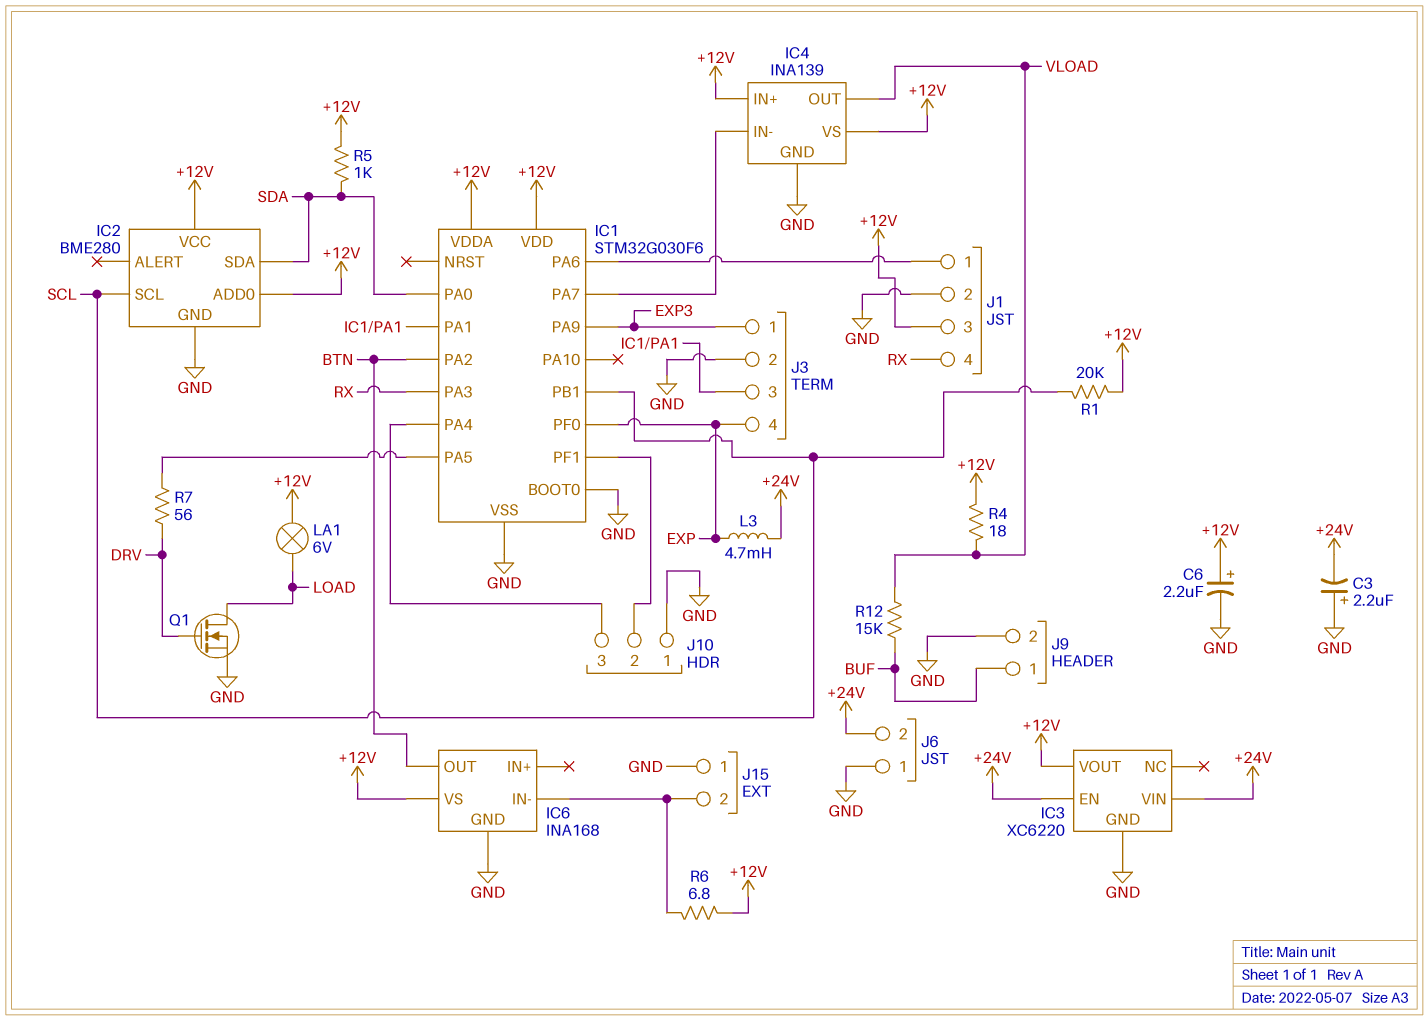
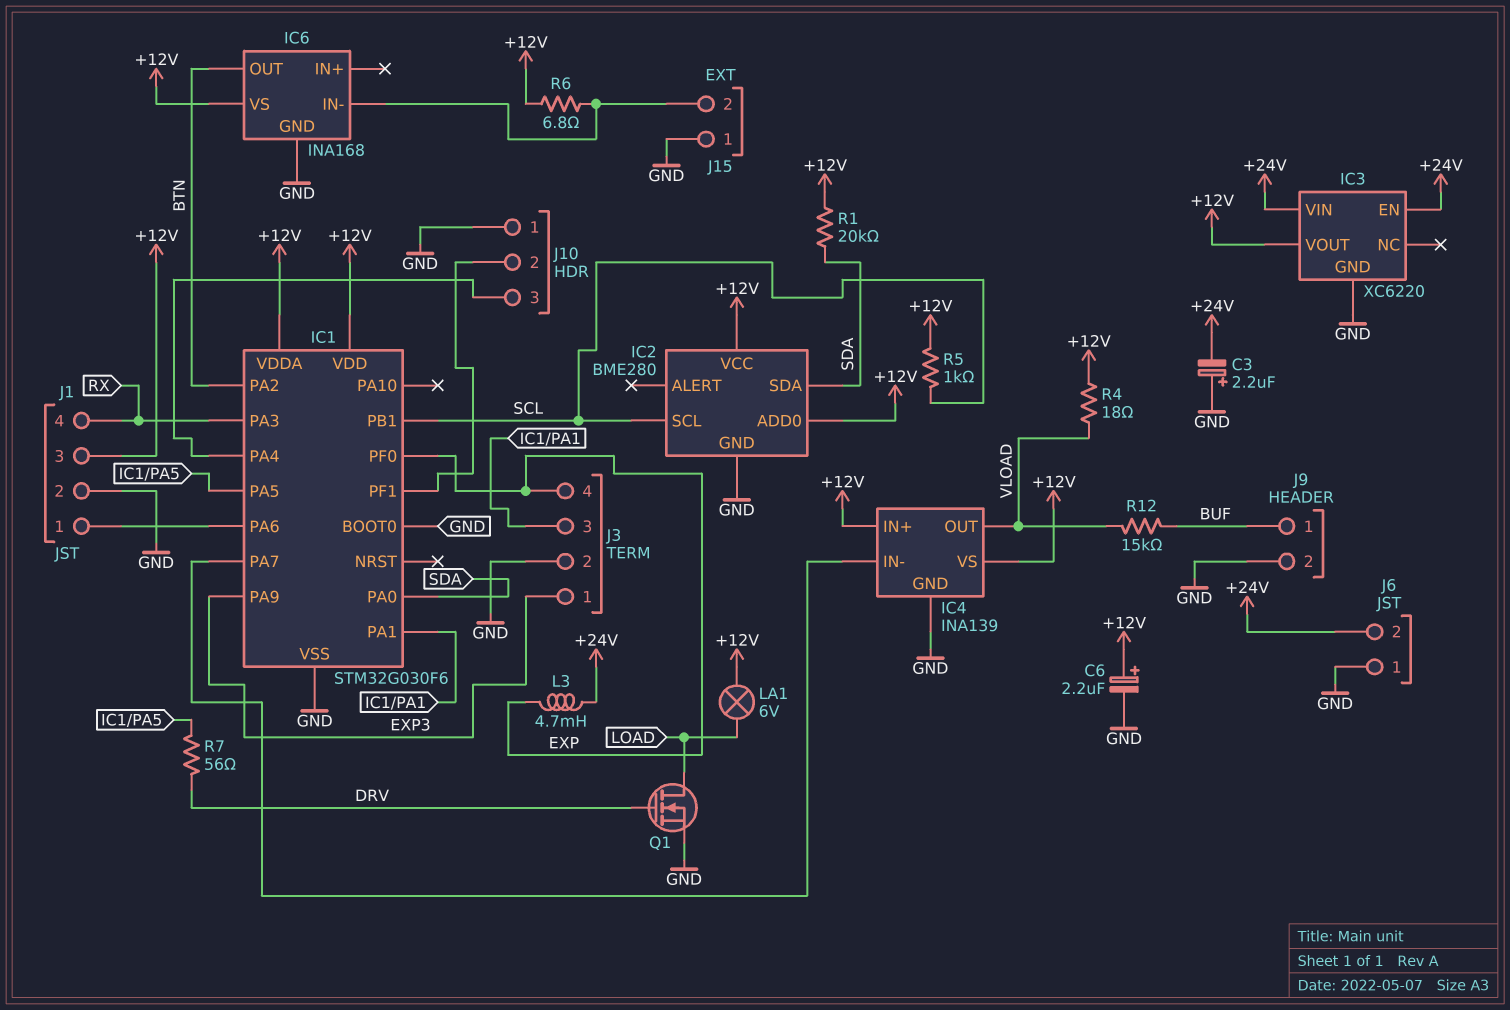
R1: 20k (+12V, SCL) -> 20k (+12V, SDA)
R5: 1k (+12V, SDA) -> 1k (+12V, SCL)

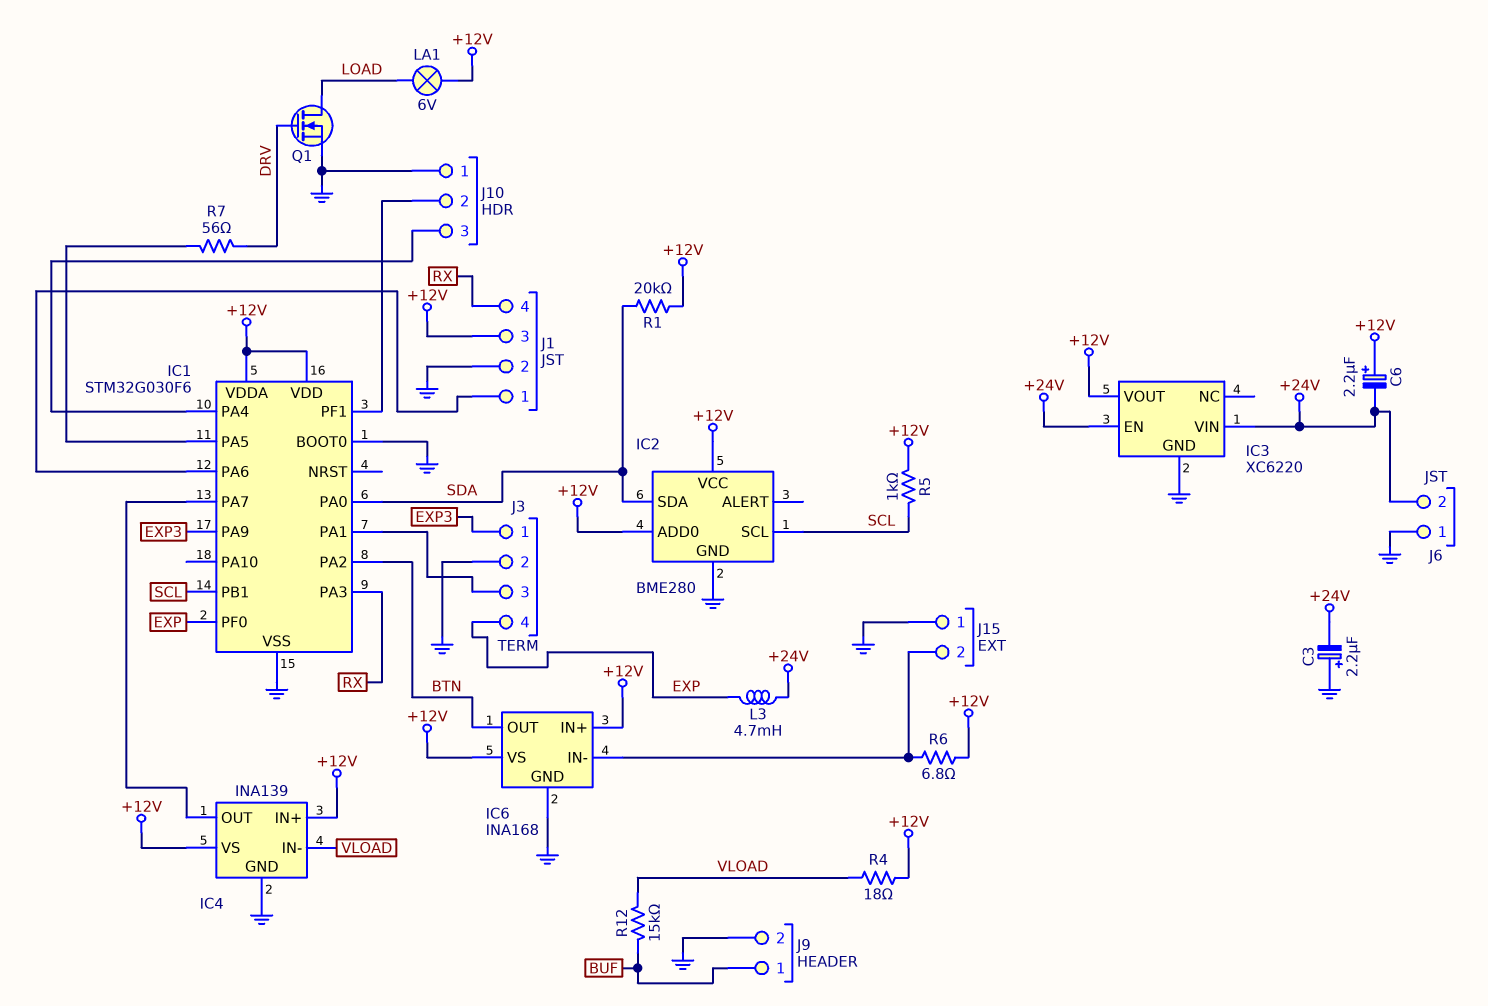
C6: 2.2uF (plus +12V, minus GND) -> 2.2uF (plus +12V, minus +24V)
IC4 pin IN-: IC1/PA7 -> VLOAD
IC4 pin OUT: VLOAD -> IC1/PA7
IC6 pin IN+: none -> +12V

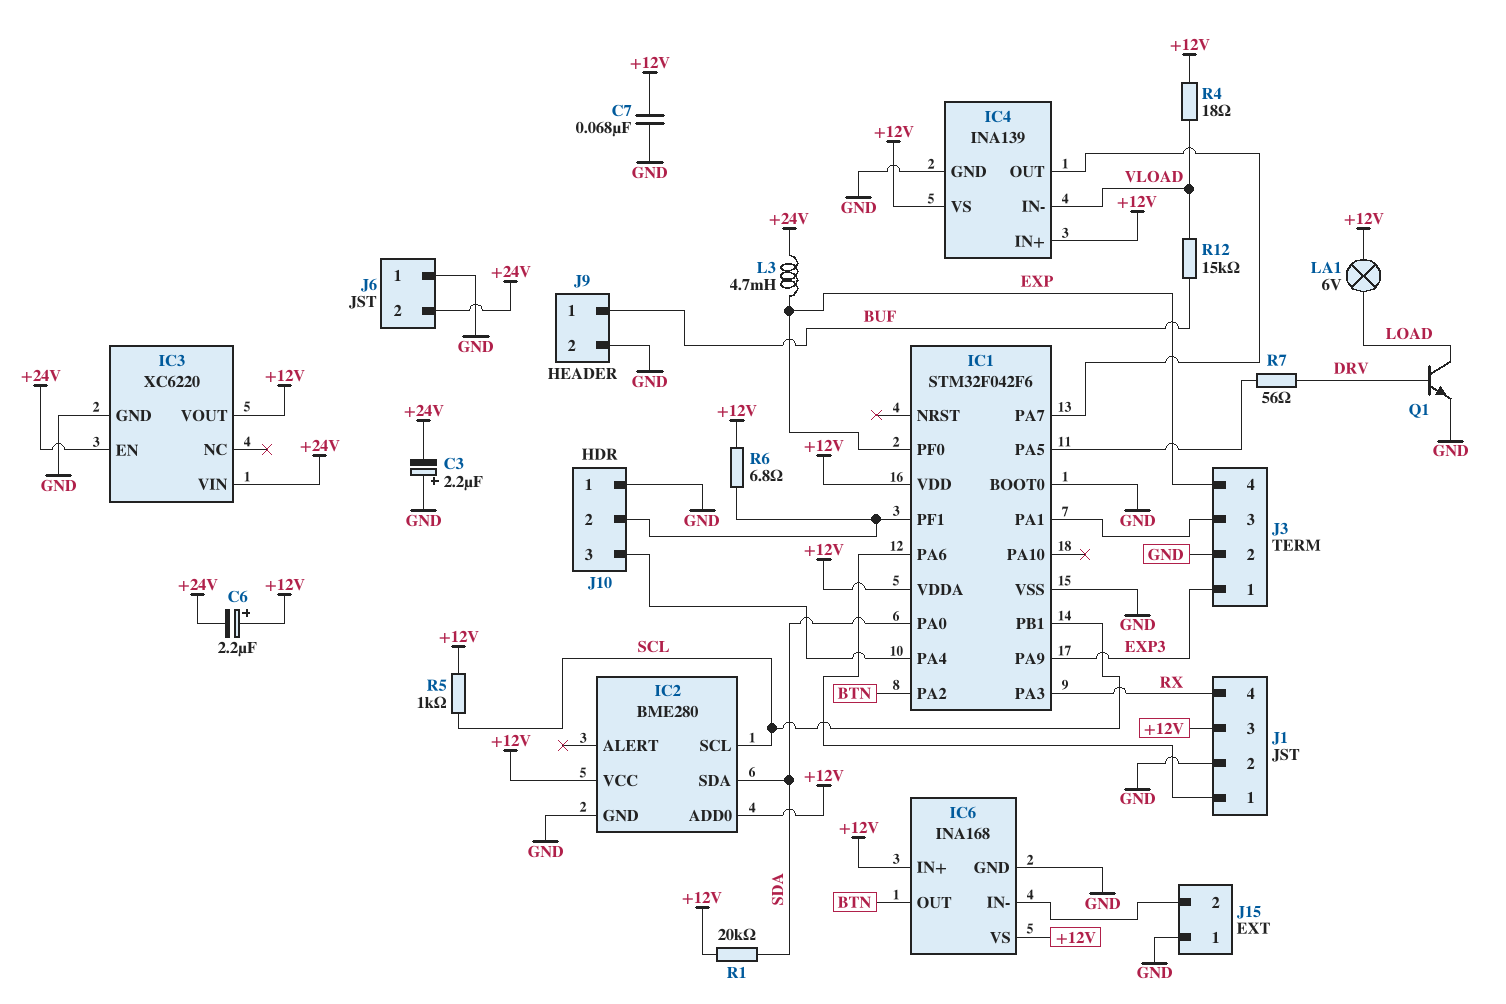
C7: none -> 68nF (+12V, GND)
IC1: STM32G030F6 -> STM32F042F6
Q1: NMOS (G DRV, D LOAD, S GND) -> NPN (B DRV, C LOAD, E GND)
R6: 6.8 (+12V, IC6/IN-) -> 6.8 (+12V, IC1/PF1)

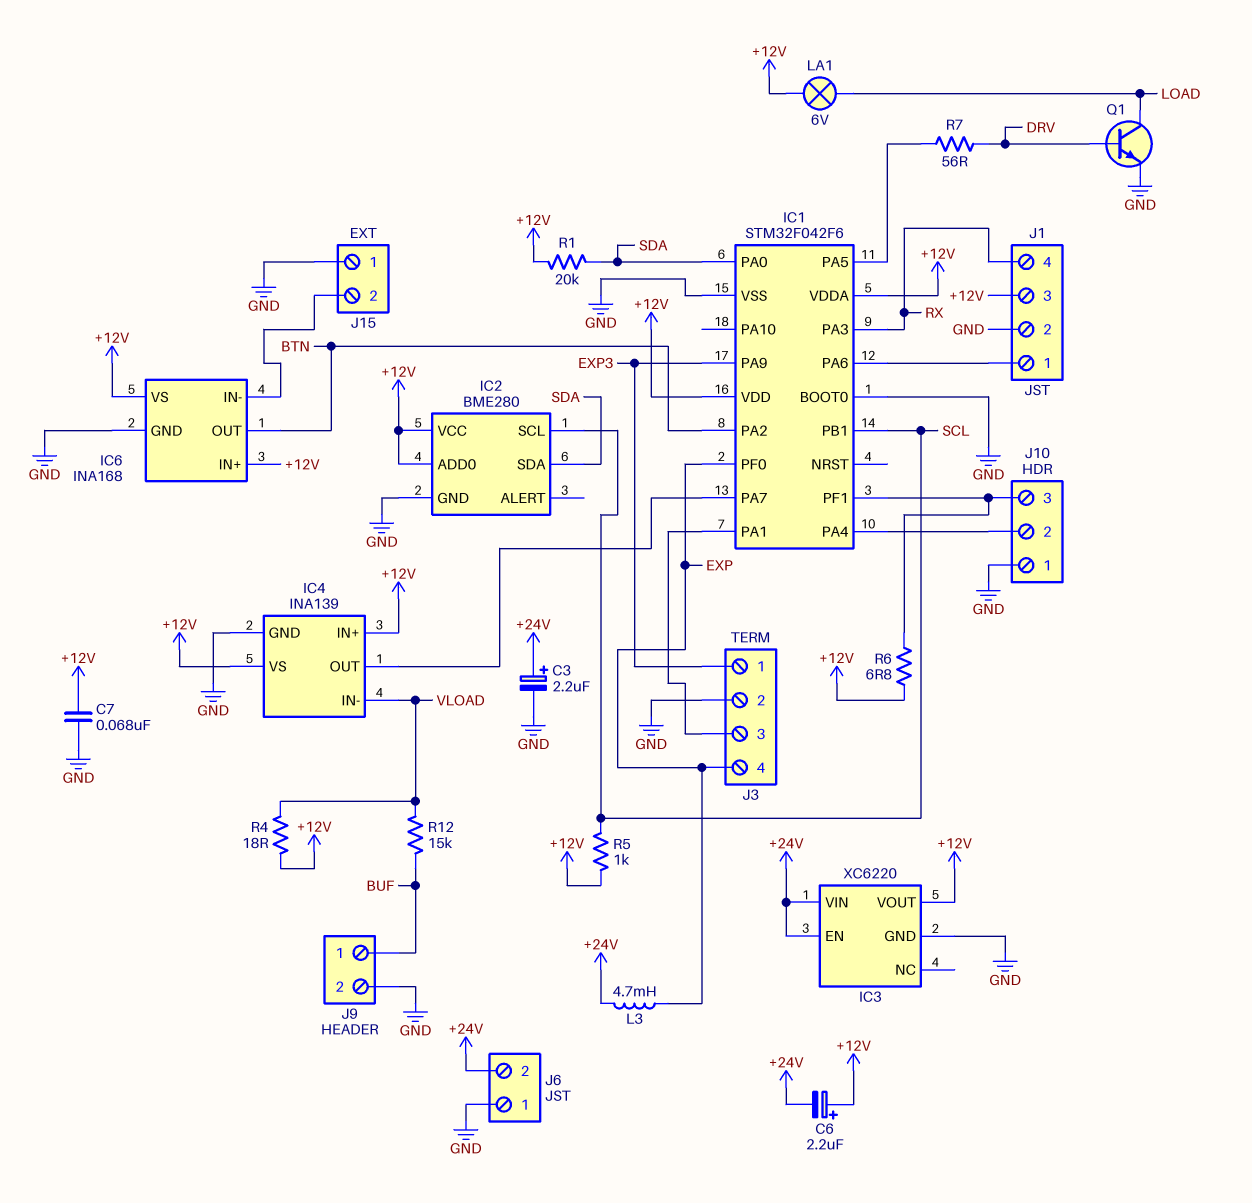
C3: 2.2uF (plus GND, minus +24V) -> 2.2uF (plus +24V, minus GND)
J10 pin 2: IC1/PF1 -> IC1/PA4
J10 pin 3: IC1/PA4 -> IC1/PF1

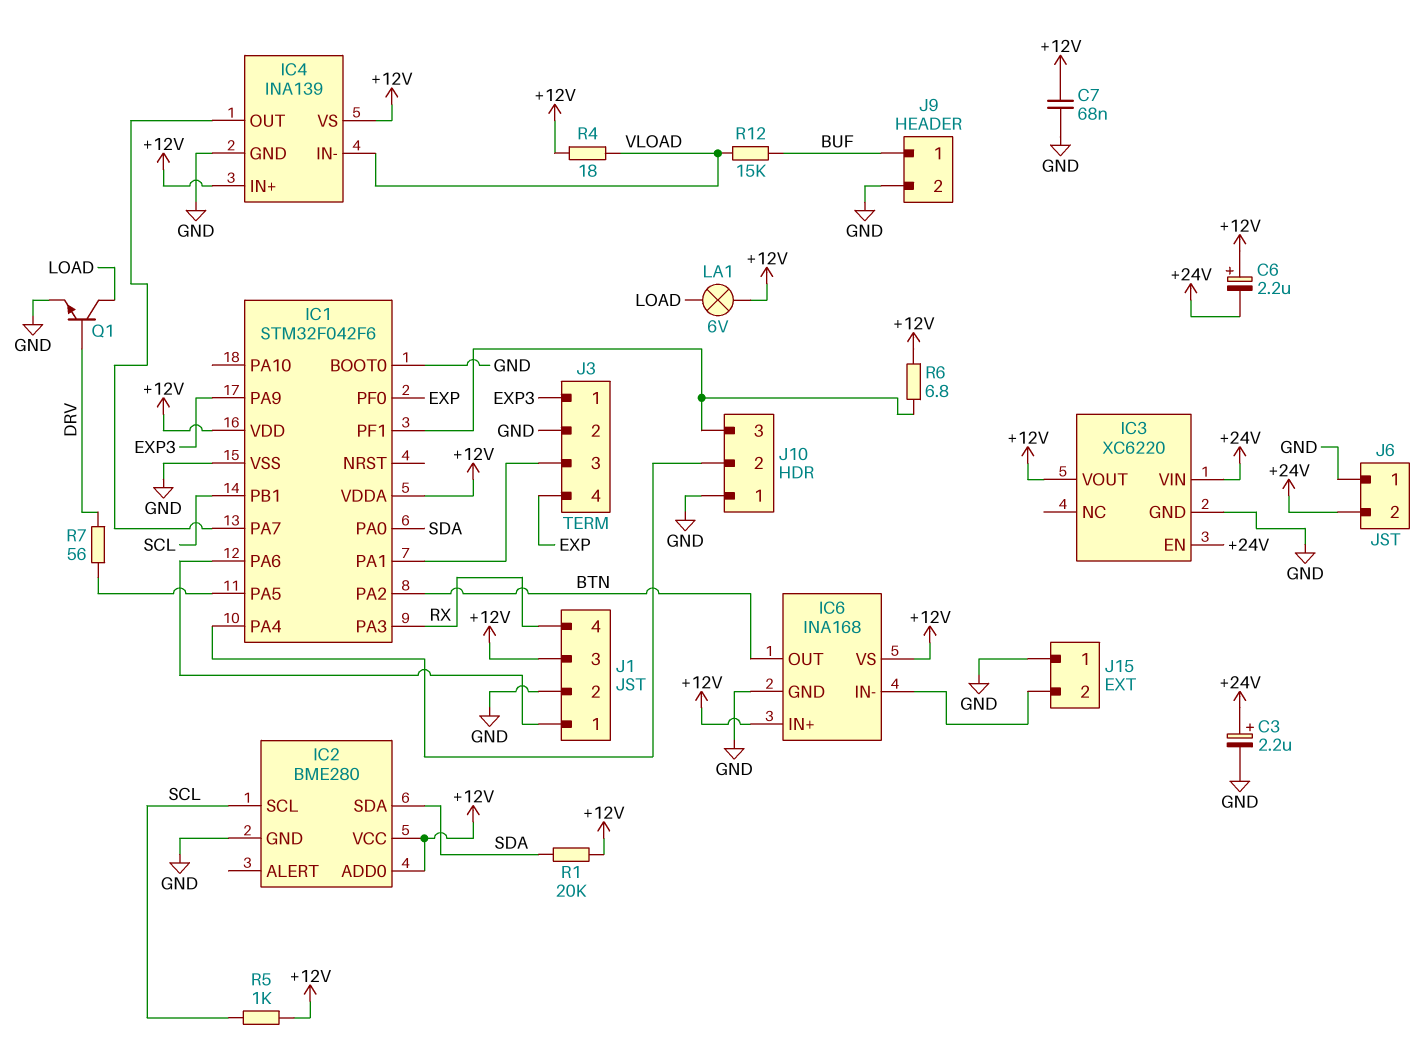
L3: 4.7mH (+24V, EXP) -> none

